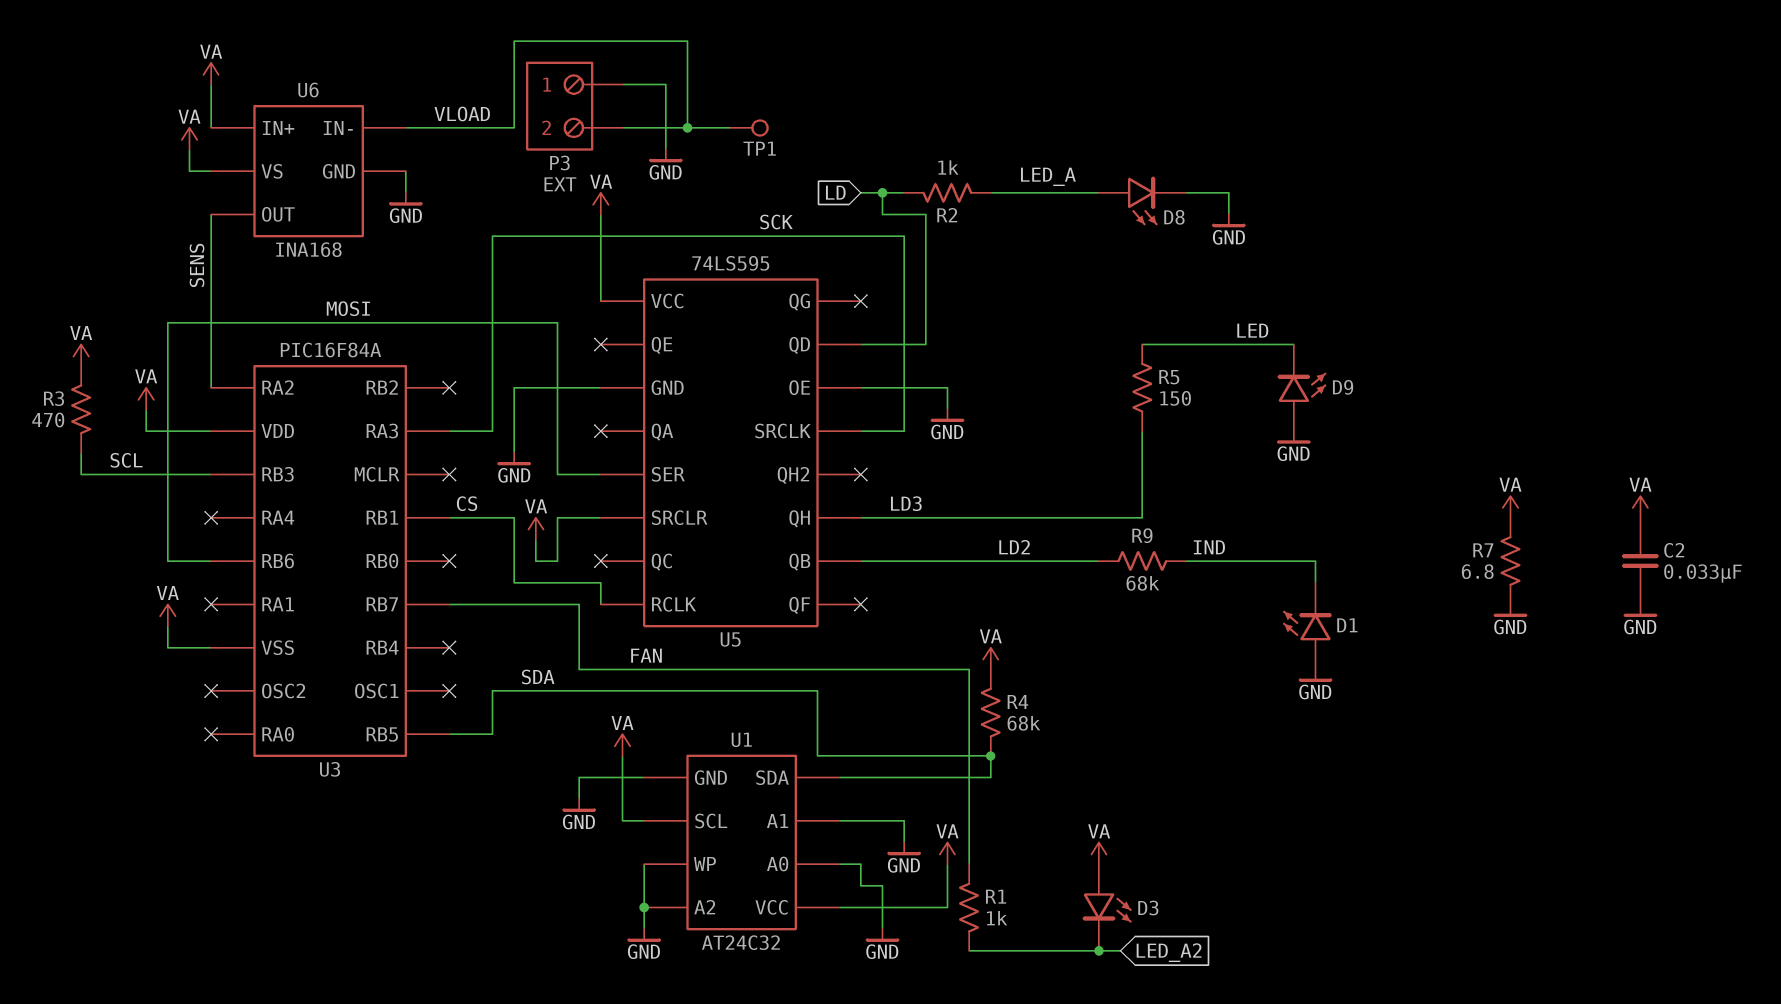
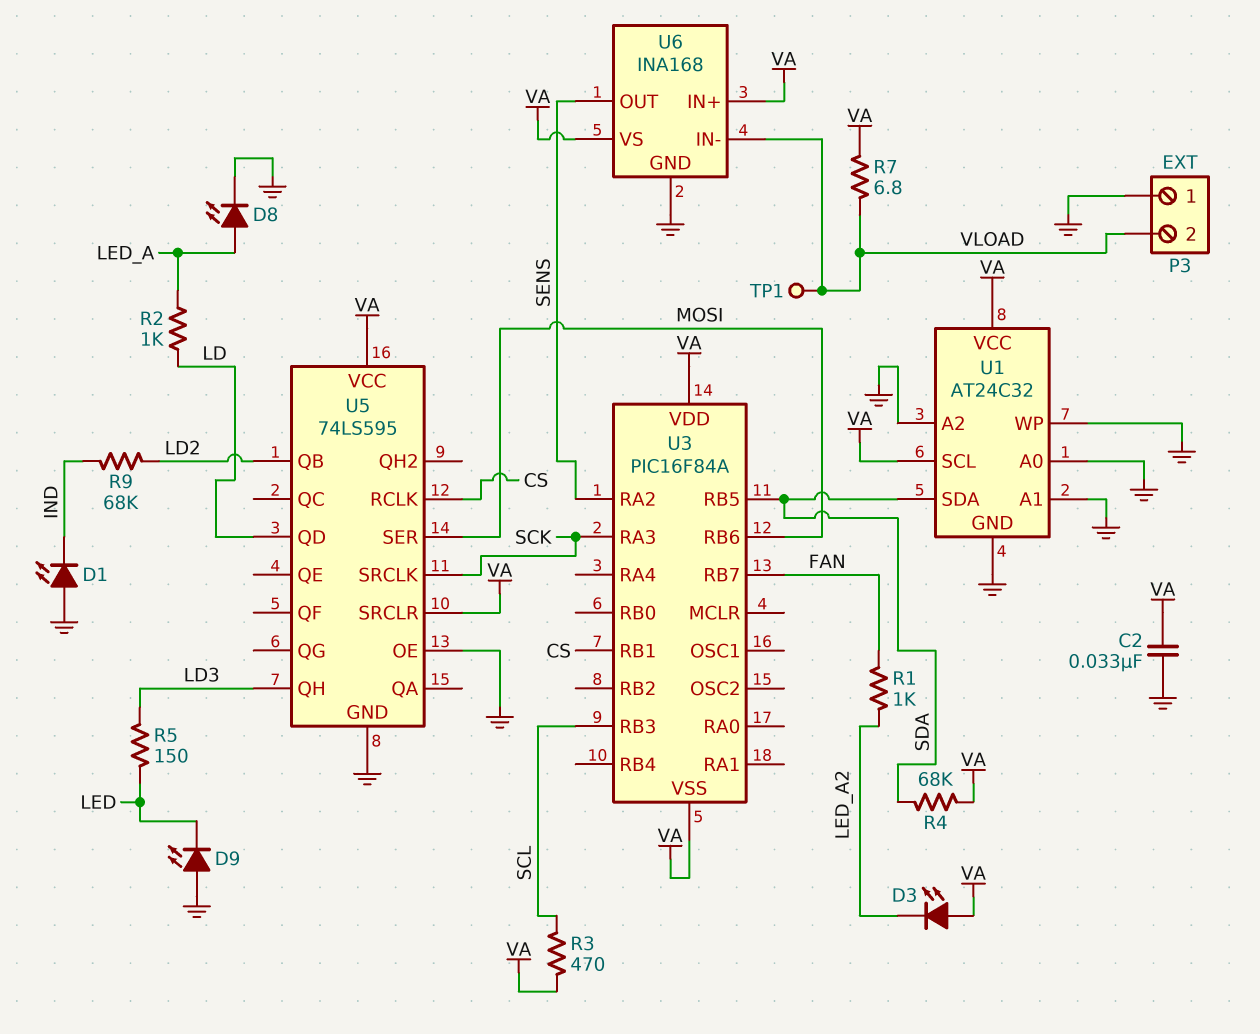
R7: 6.8 (GND, VA) -> 6.8 (VA, VLOAD)

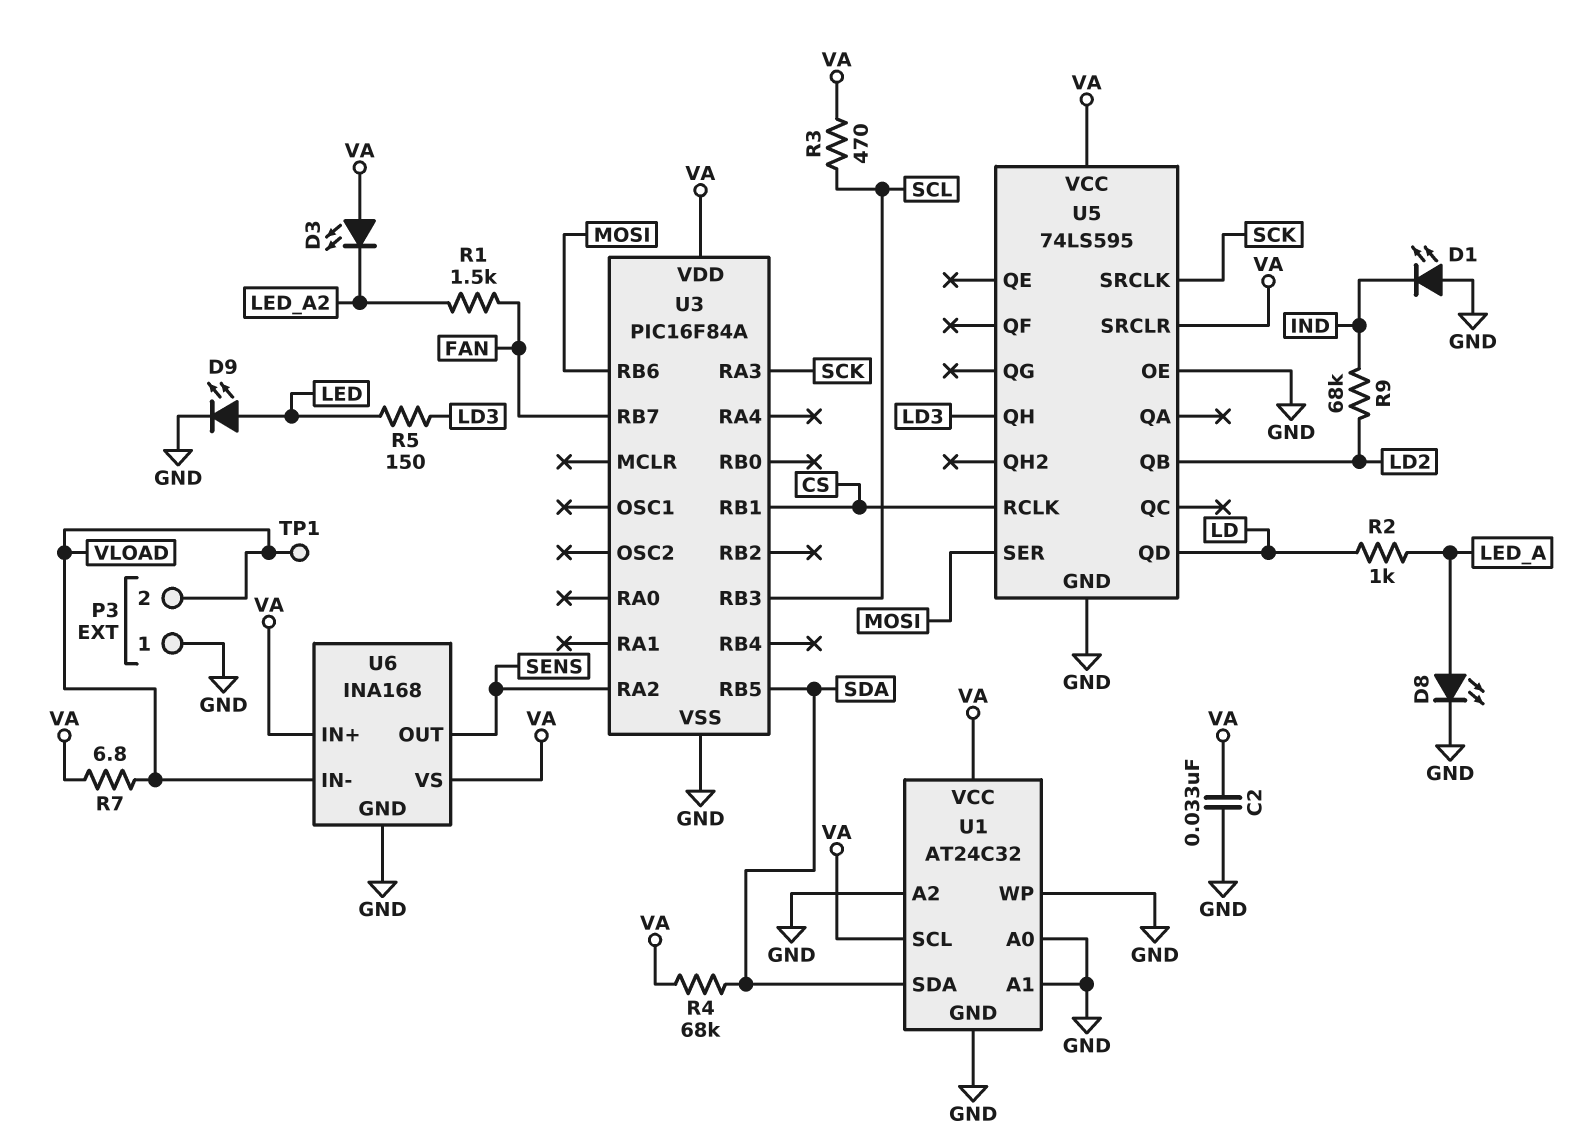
D9: LED (A GND, K LED) -> LED (A LED, K GND)
R1: 1k (FAN, LED_A2) -> 1.5k (FAN, LED_A2)
U3 pin VSS: VA -> GND

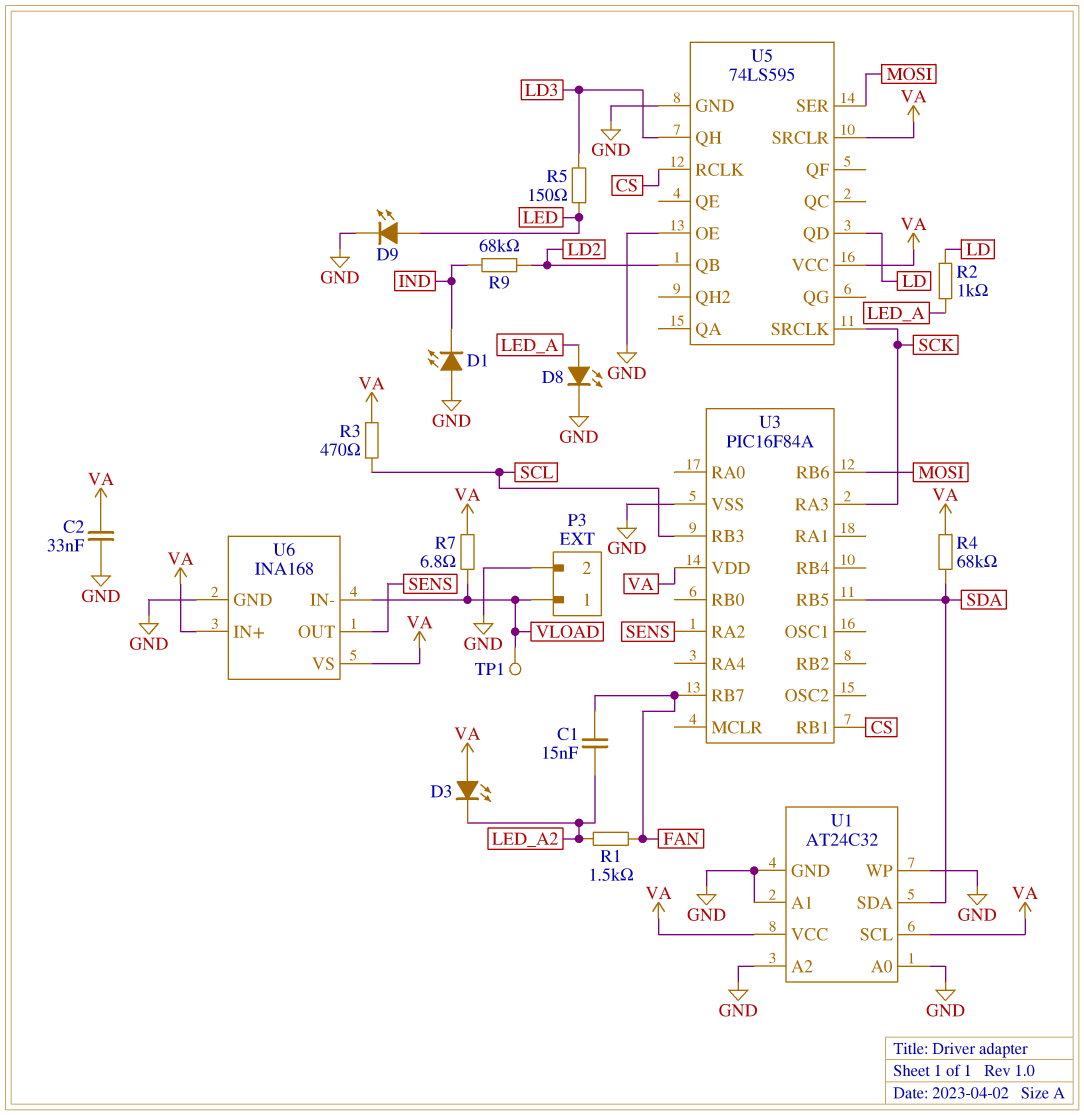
C1: none -> 15nF (FAN, LED_A2)
P3 pin 1: GND -> VLOAD
P3 pin 2: VLOAD -> GND

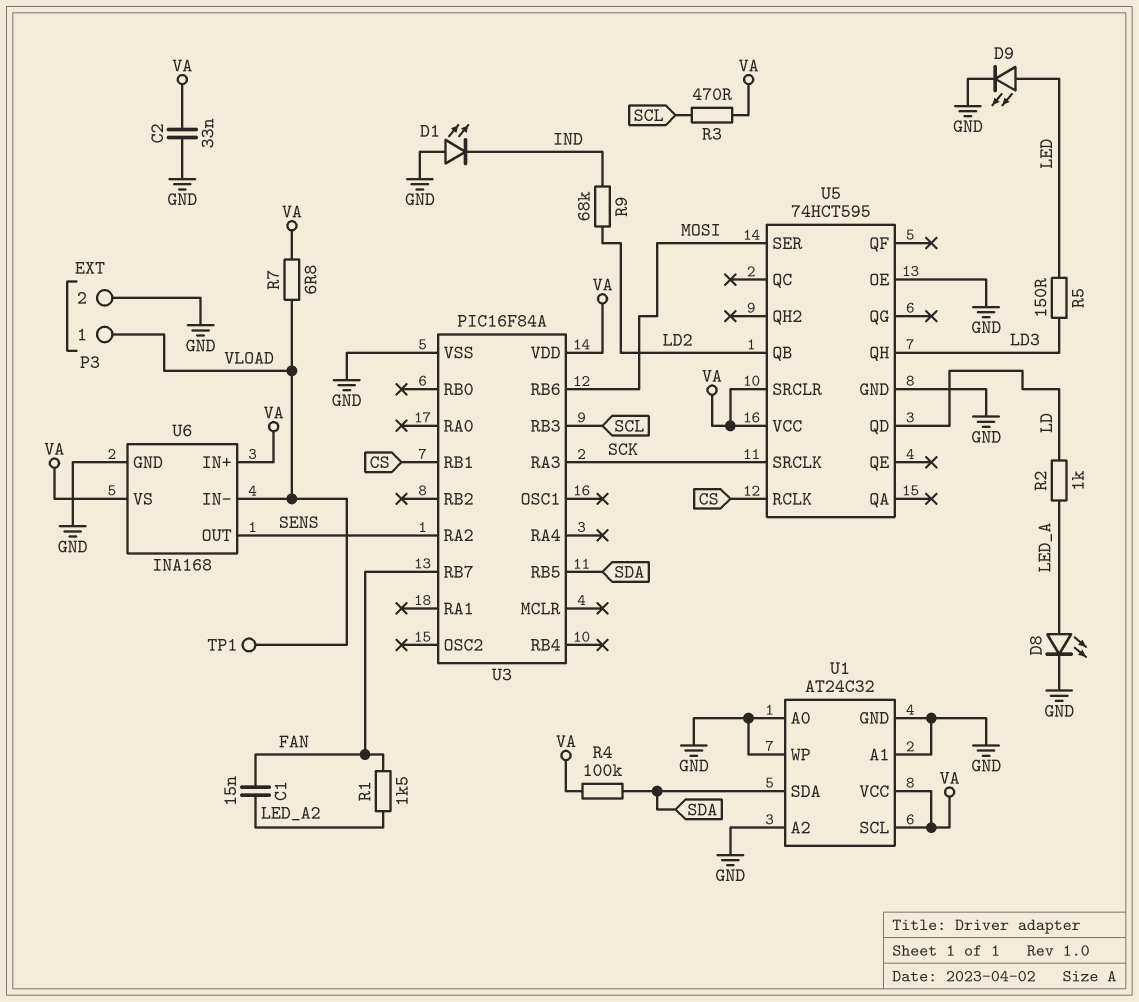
D3: LED (A VA, K LED_A2) -> none
R4: 68k (SDA, VA) -> 100k (SDA, VA)
U5: 74LS595 -> 74HCT595

